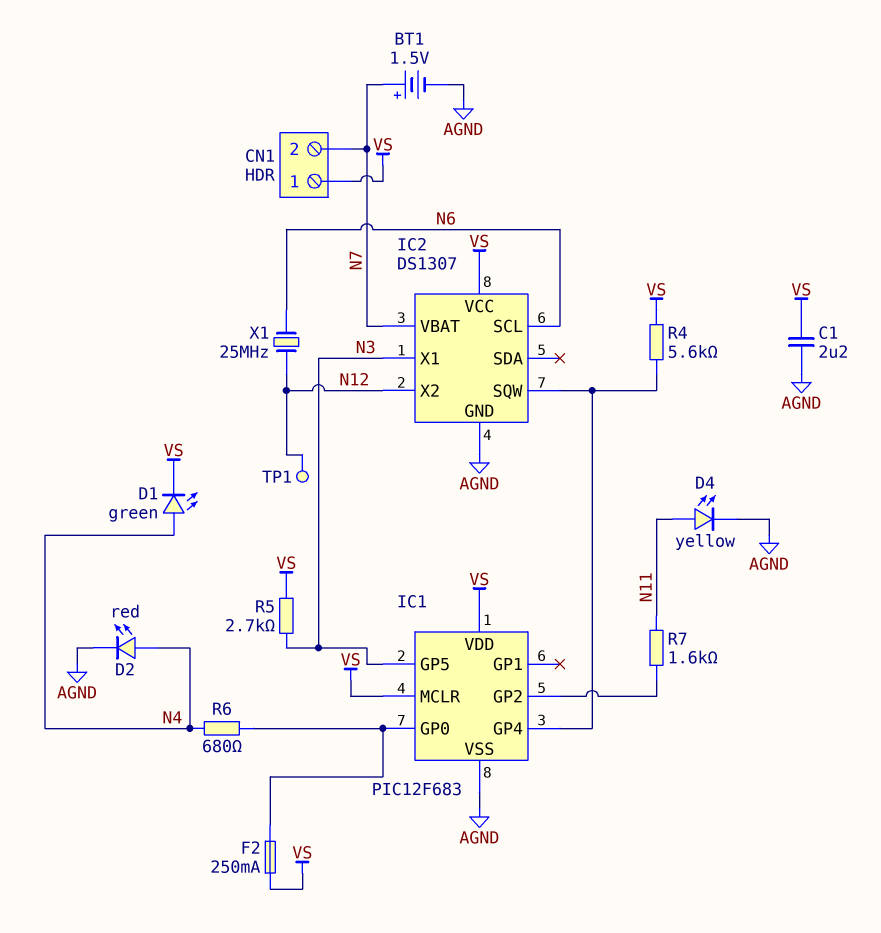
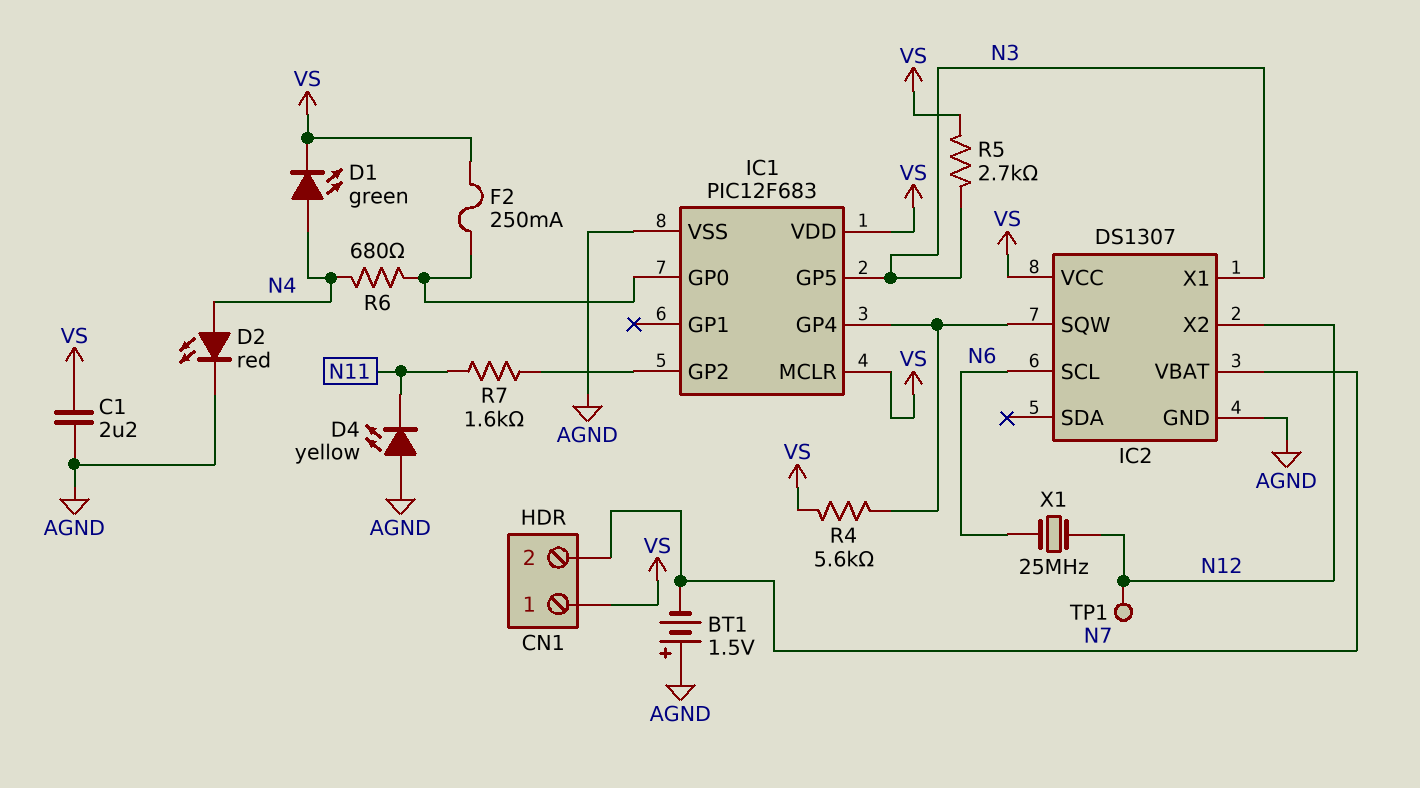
BT1: 1.5V (plus N7, minus AGND) -> 1.5V (plus AGND, minus N7)
D4: LED yellow (A N11, K AGND) -> LED yellow (A AGND, K N11)

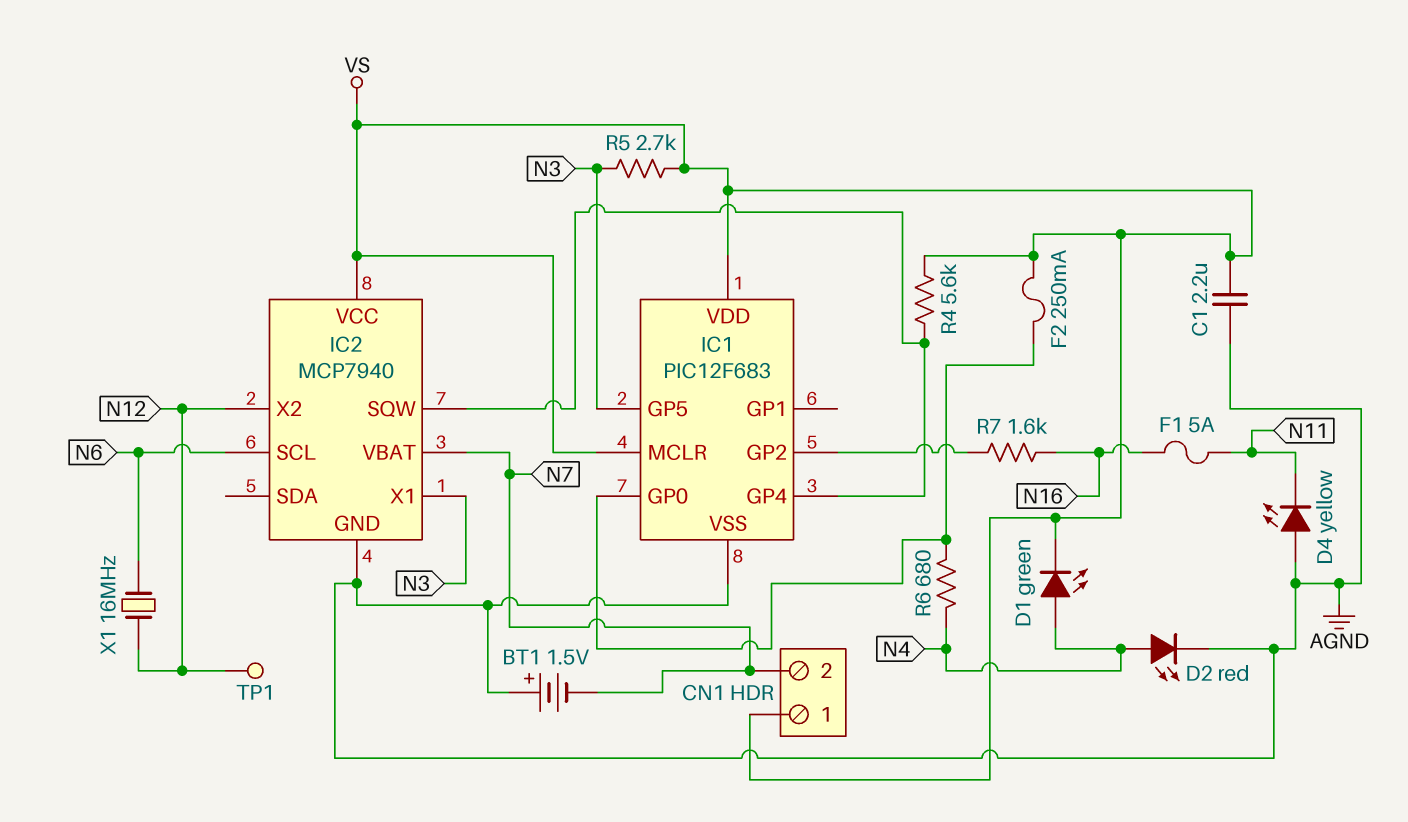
F1: none -> 5A (N11, N16)
IC2: DS1307 -> MCP7940
R7: 1.6k (IC1/GP2, N11) -> 1.6k (IC1/GP2, N16)
X1: 25MHz (N6, N12) -> 16MHz (N6, N12)

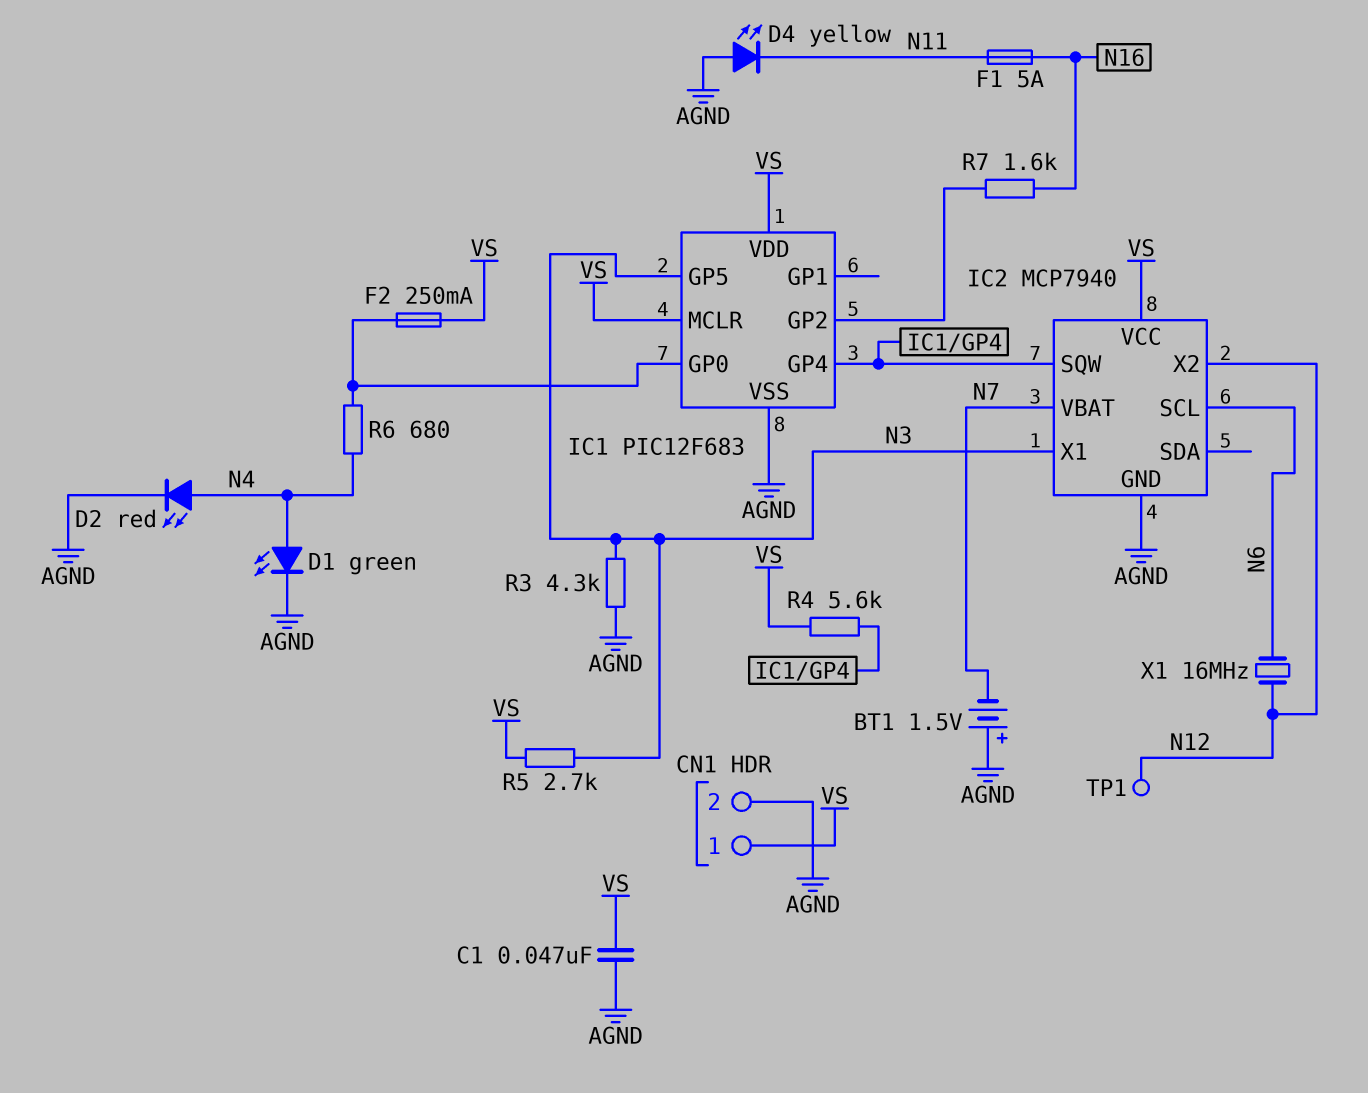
C1: 2.2uF (AGND, VS) -> 47nF (AGND, VS)
CN1 pin 2: N7 -> AGND
D1: LED green (A N4, K VS) -> LED green (A N4, K AGND)
R3: none -> 4.3k (AGND, N3)

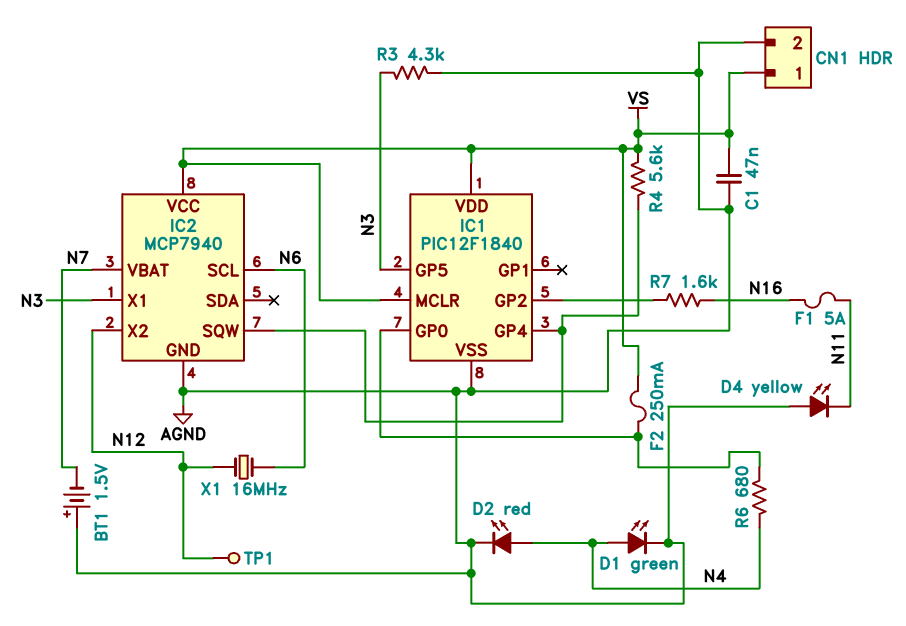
IC1: PIC12F683 -> PIC12F1840
R5: 2.7k (N3, VS) -> none

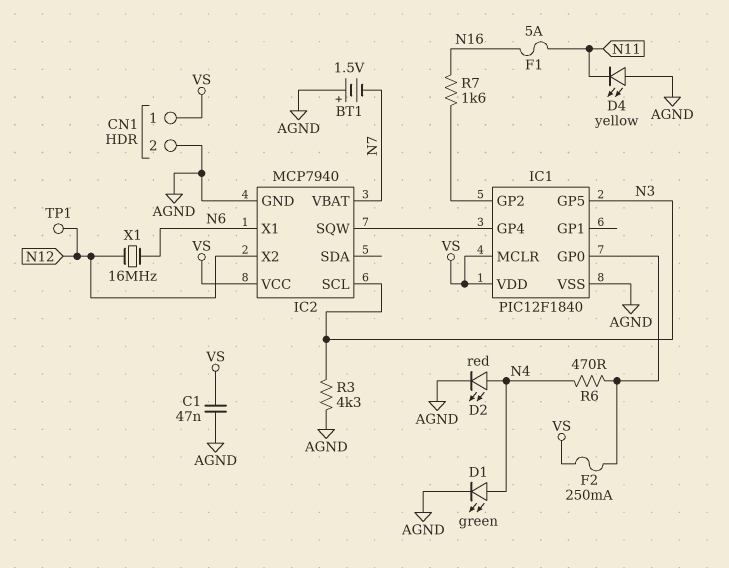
IC2 pin SCL: N6 -> N3
IC2 pin X1: N3 -> N6
R4: 5.6k (IC1/GP4, VS) -> none
R6: 680 (IC1/GP0, N4) -> 470 (IC1/GP0, N4)

